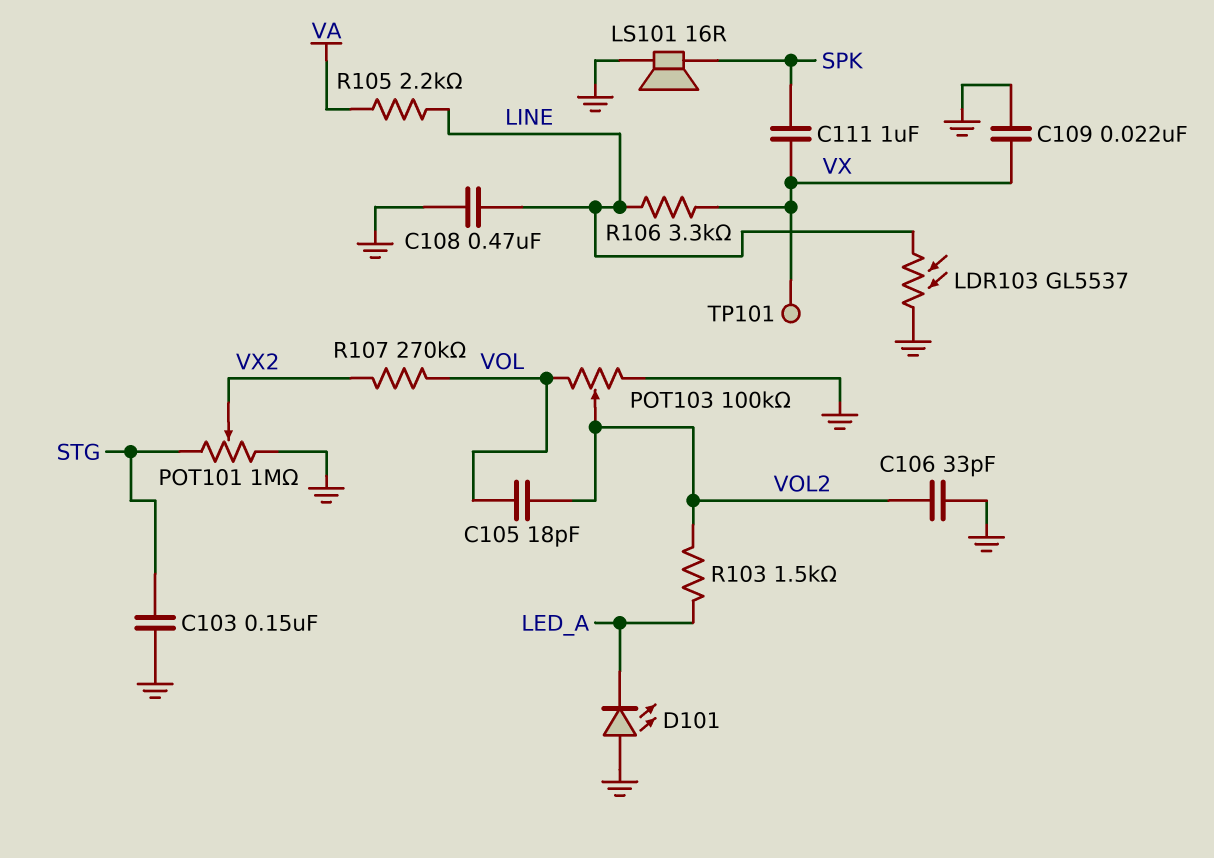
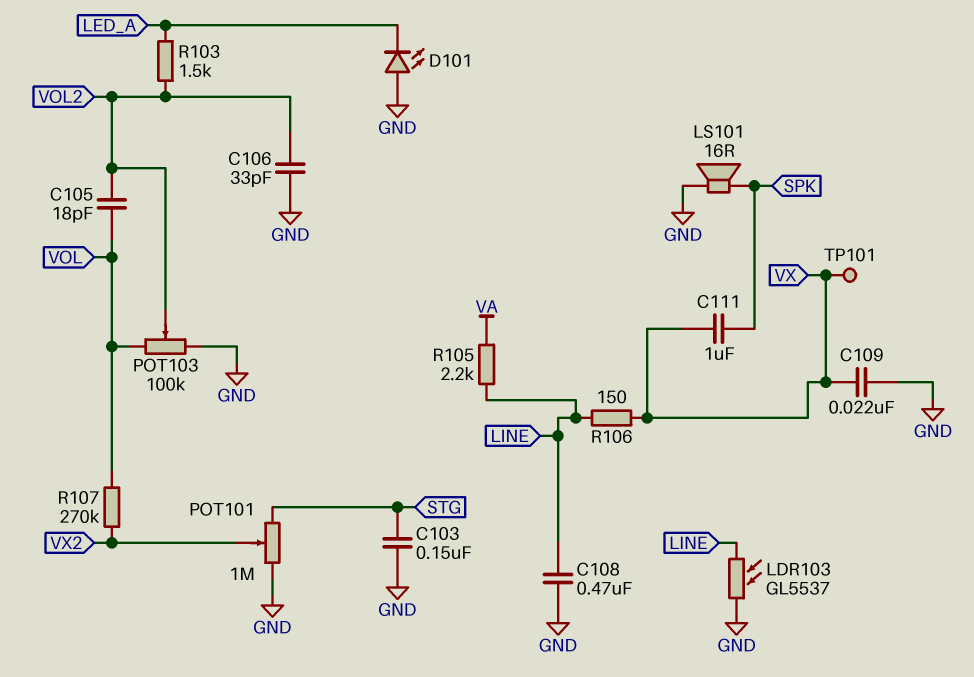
R106: 3.3k (LINE, VX) -> 150 (LINE, VX)

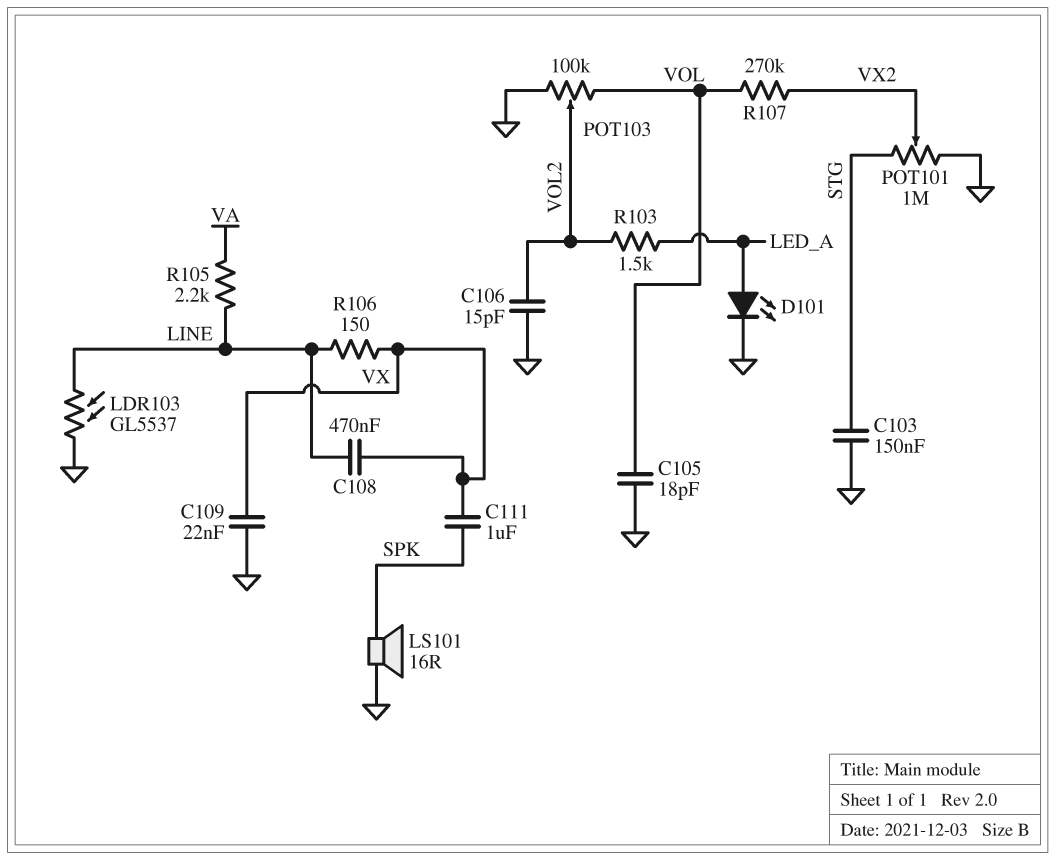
C105: 18pF (VOL, VOL2) -> 18pF (GND, VOL)
C106: 33pF (GND, VOL2) -> 15pF (GND, VOL2)
C108: 470nF (GND, LINE) -> 470nF (LINE, VX)
D101: LED (A GND, K LED_A) -> LED (A LED_A, K GND)
TP101: test point (VX) -> none

